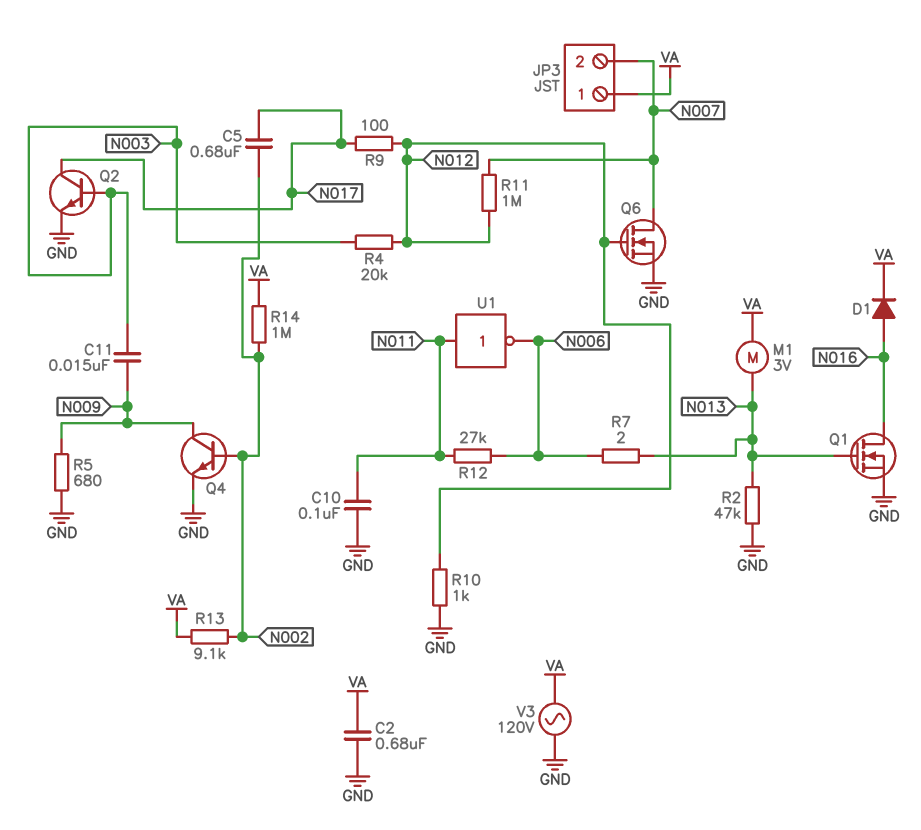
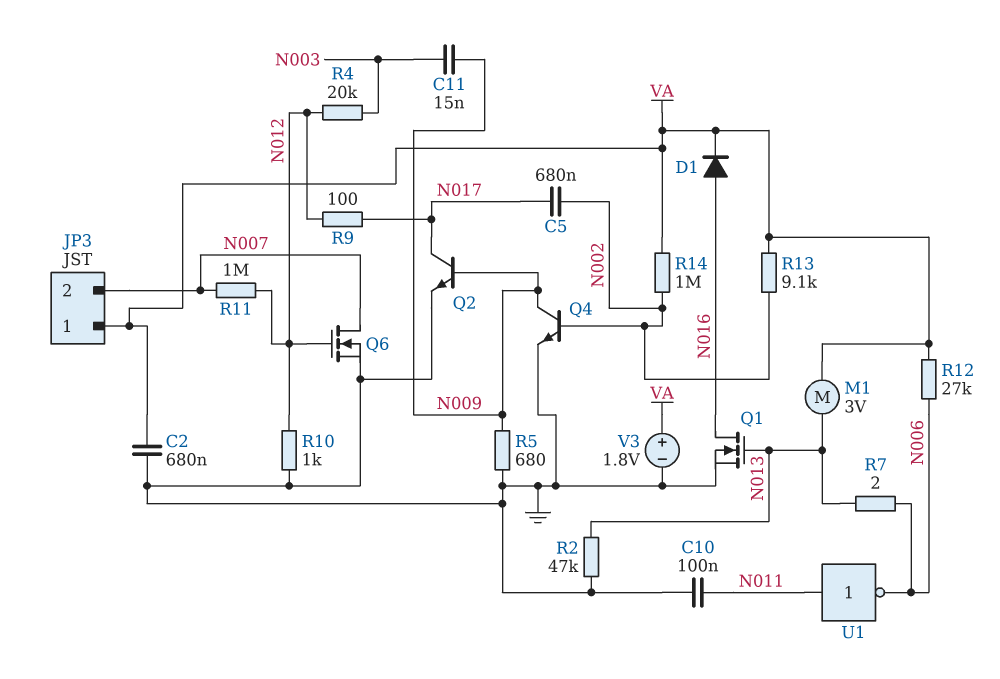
Q2: NPN (B N003, C N017, E GND) -> NPN (B N009, C N017, E GND)
R12: 27k (N006, N011) -> 27k (N006, VA)
V3: AC 120V (GND, VA) -> 1.8V (plus VA, minus GND)

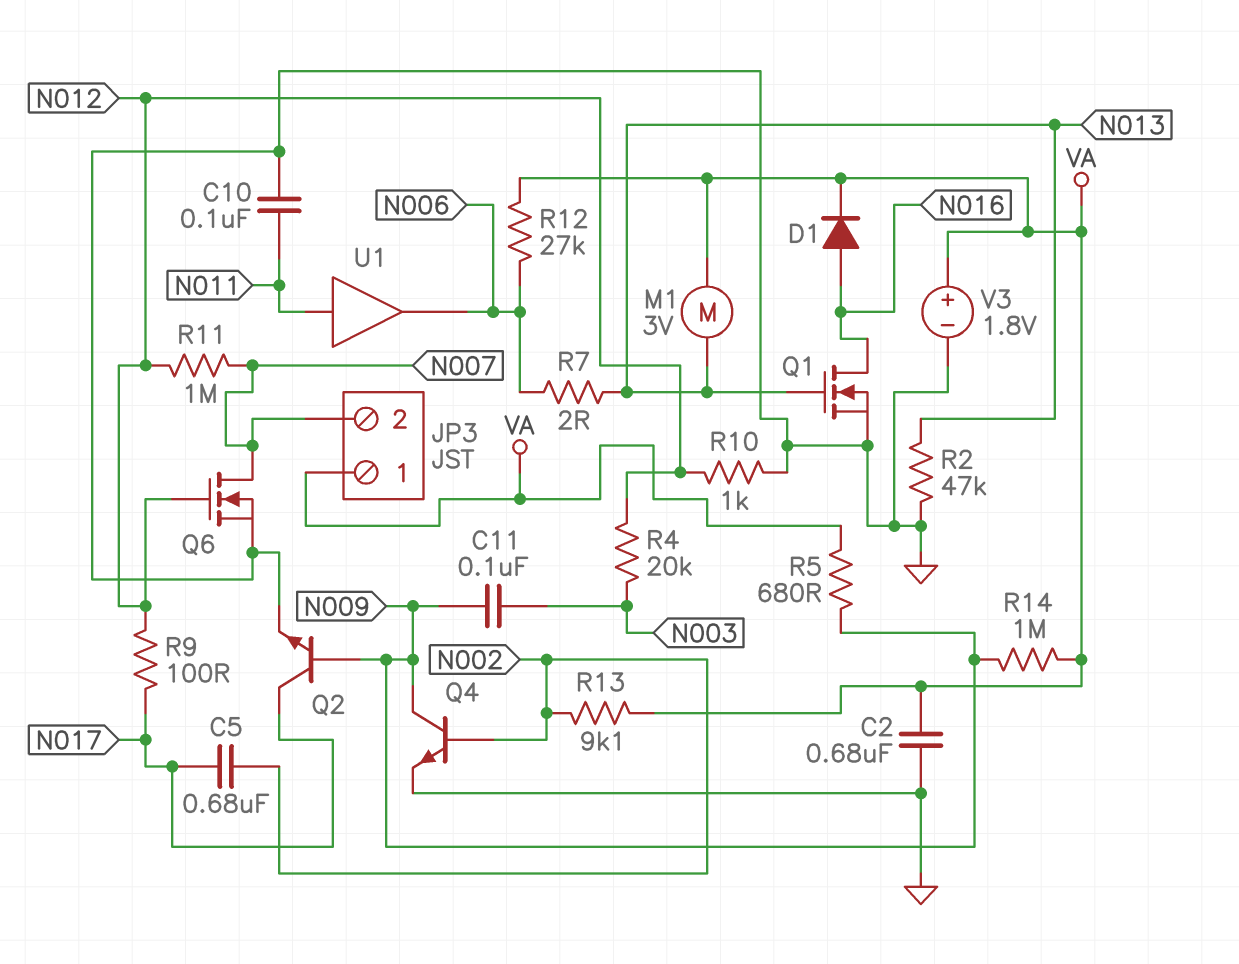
C11: 15nF (N003, N009) -> 100nF (N003, N009)
R5: 680 (GND, N009) -> 680 (N009, VA)
R14: 1M (N002, VA) -> 1M (N009, VA)
U1: NOT (in N011, out N006) -> buffer (in N011, out N006)

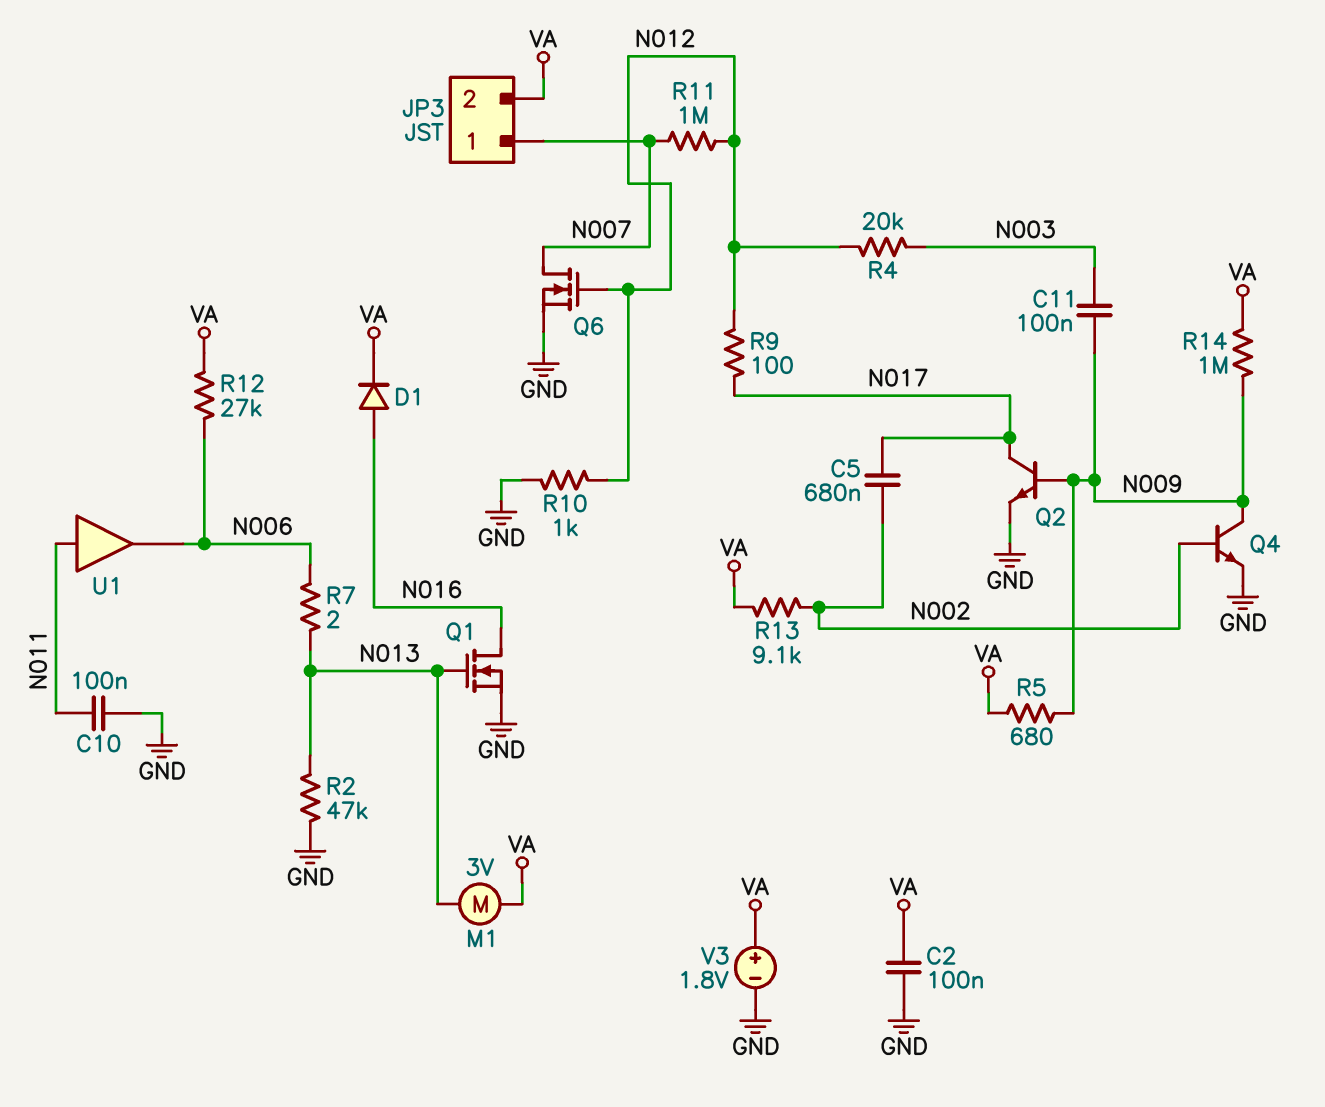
C2: 680nF (GND, VA) -> 100nF (GND, VA)
JP3 pin 1: VA -> N007
JP3 pin 2: N007 -> VA

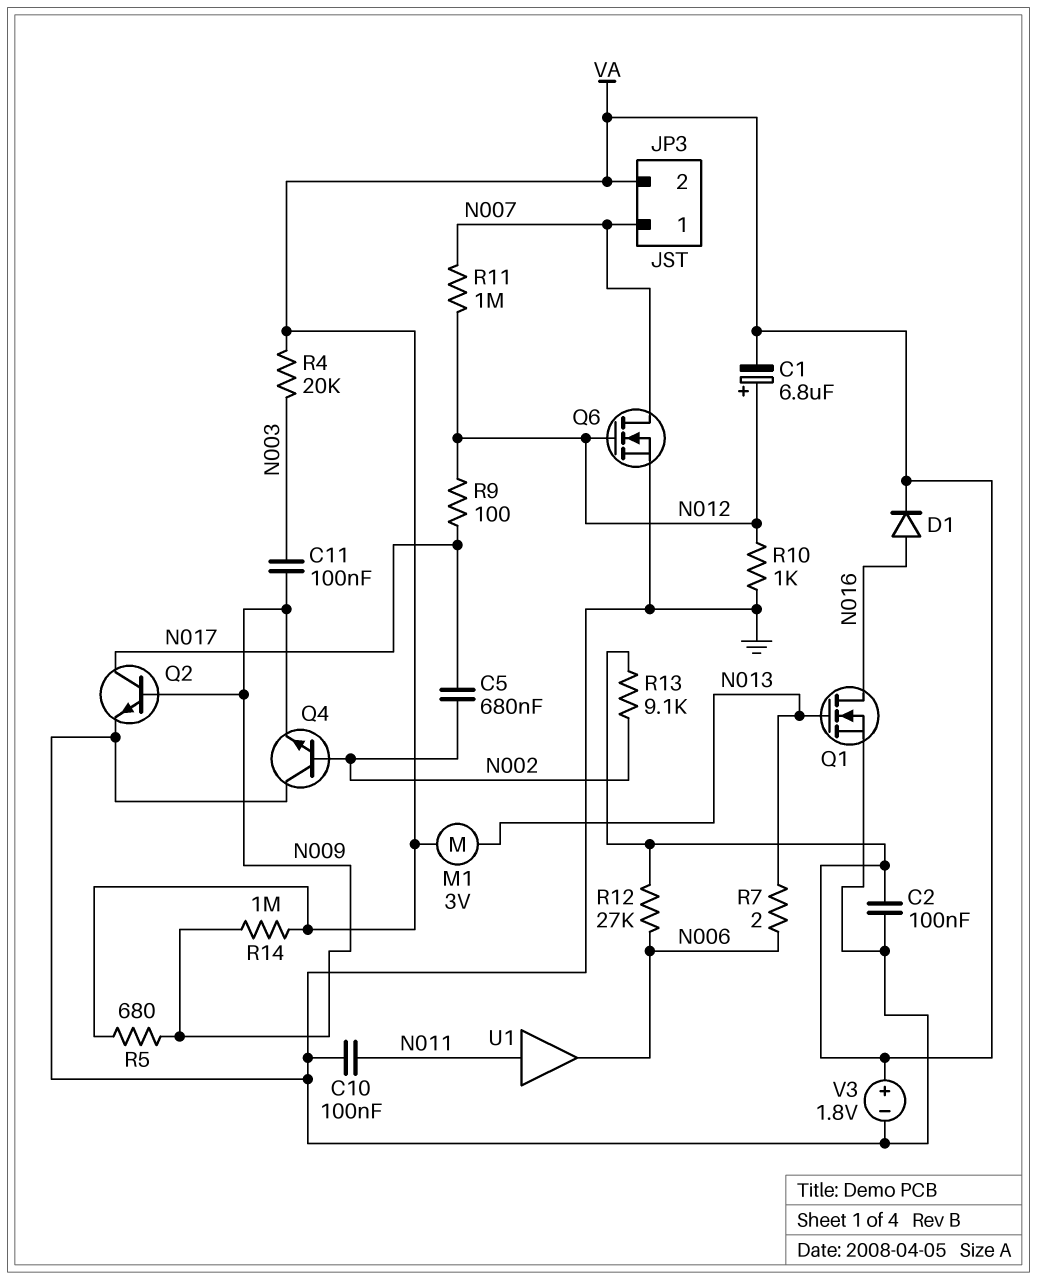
C1: none -> 6.8uF (plus N012, minus VA)
Q4: NPN (B N002, C N009, E GND) -> NPN (B N002, C GND, E N009)
R2: 47k (GND, N013) -> none
R4: 20k (N003, N012) -> 20k (N003, VA)

